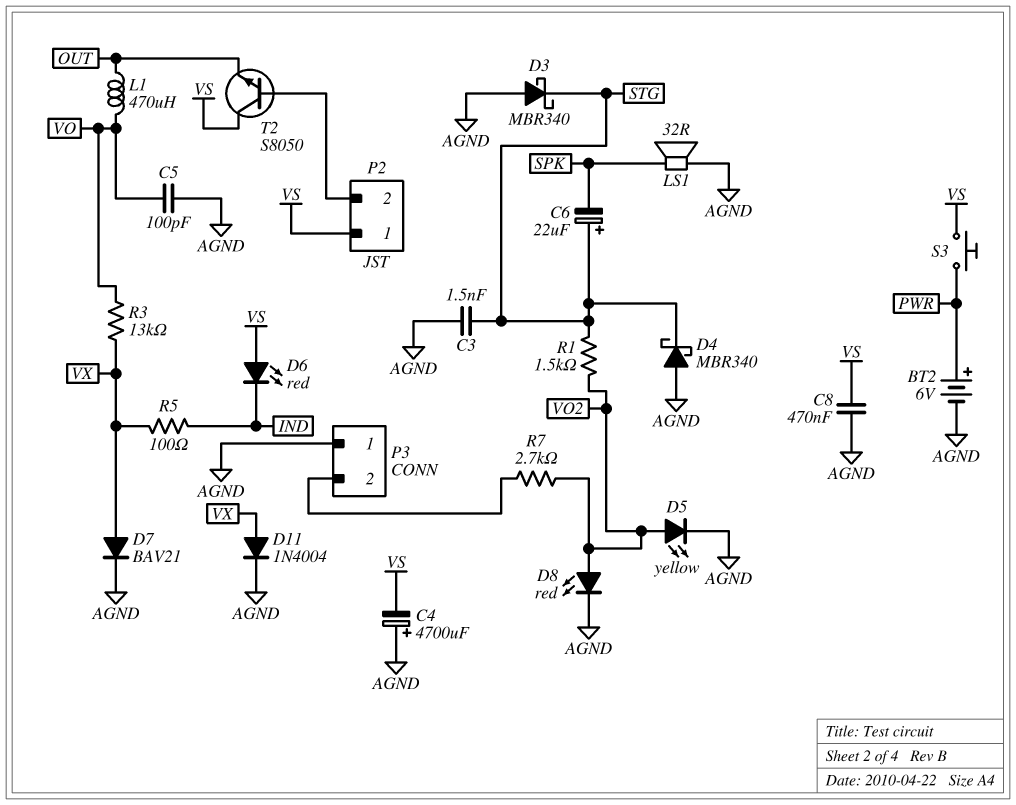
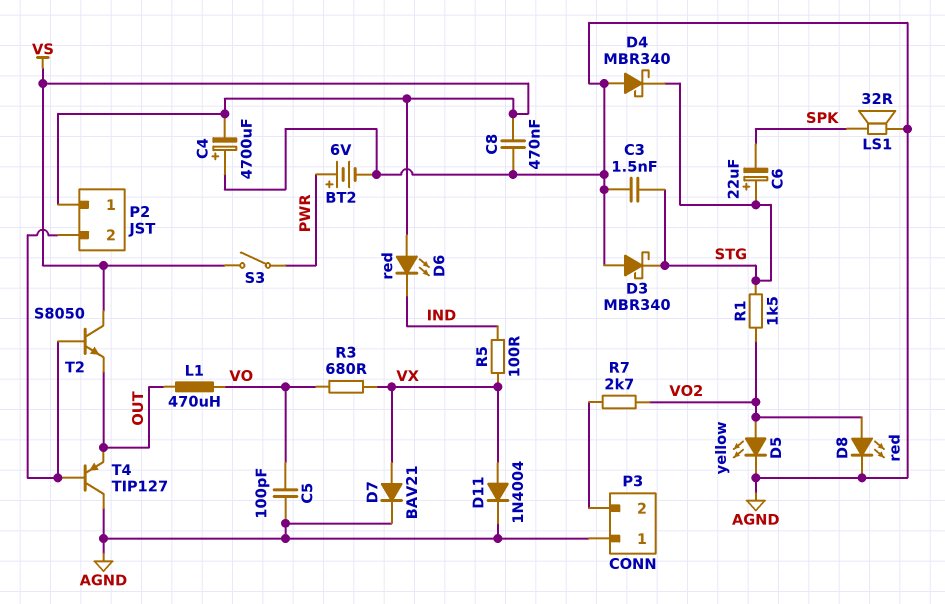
R3: 13k (VO, VX) -> 680 (VO, VX)
S3: button (PWR, VS) -> switch (PWR, VS)
T4: none -> PNP TIP127 (B P2/2, C AGND, E OUT)

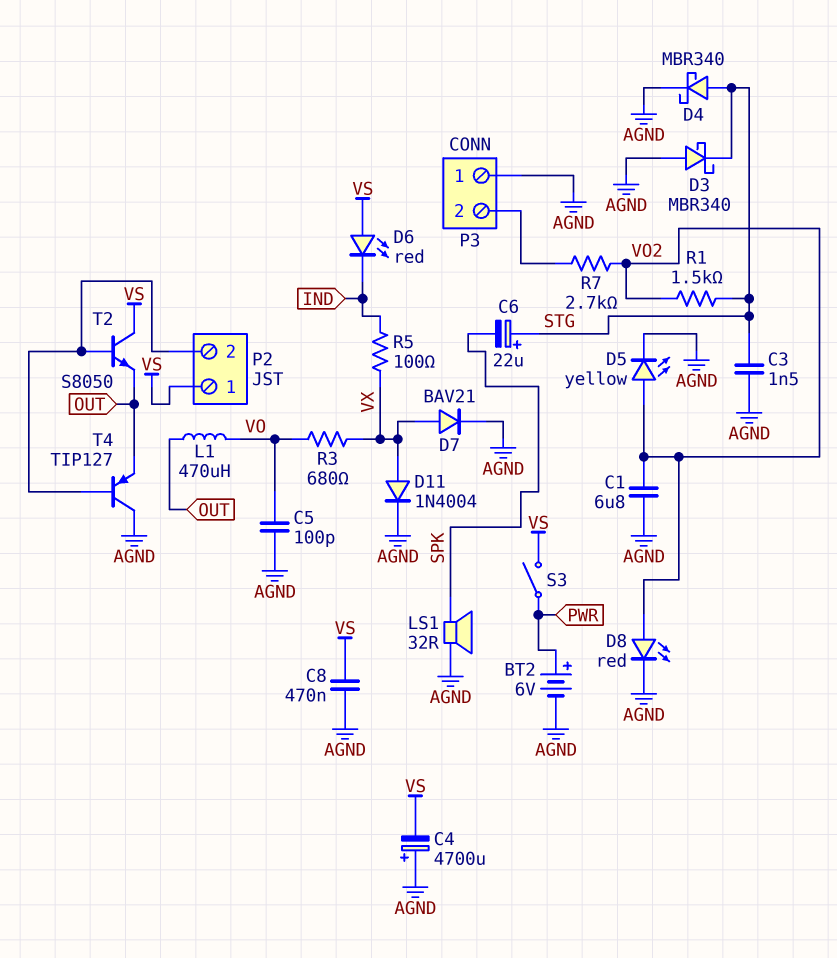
C1: none -> 6.8uF (AGND, VO2)
D4: schottky MBR340 (A AGND, K STG) -> schottky MBR340 (A STG, K AGND)

